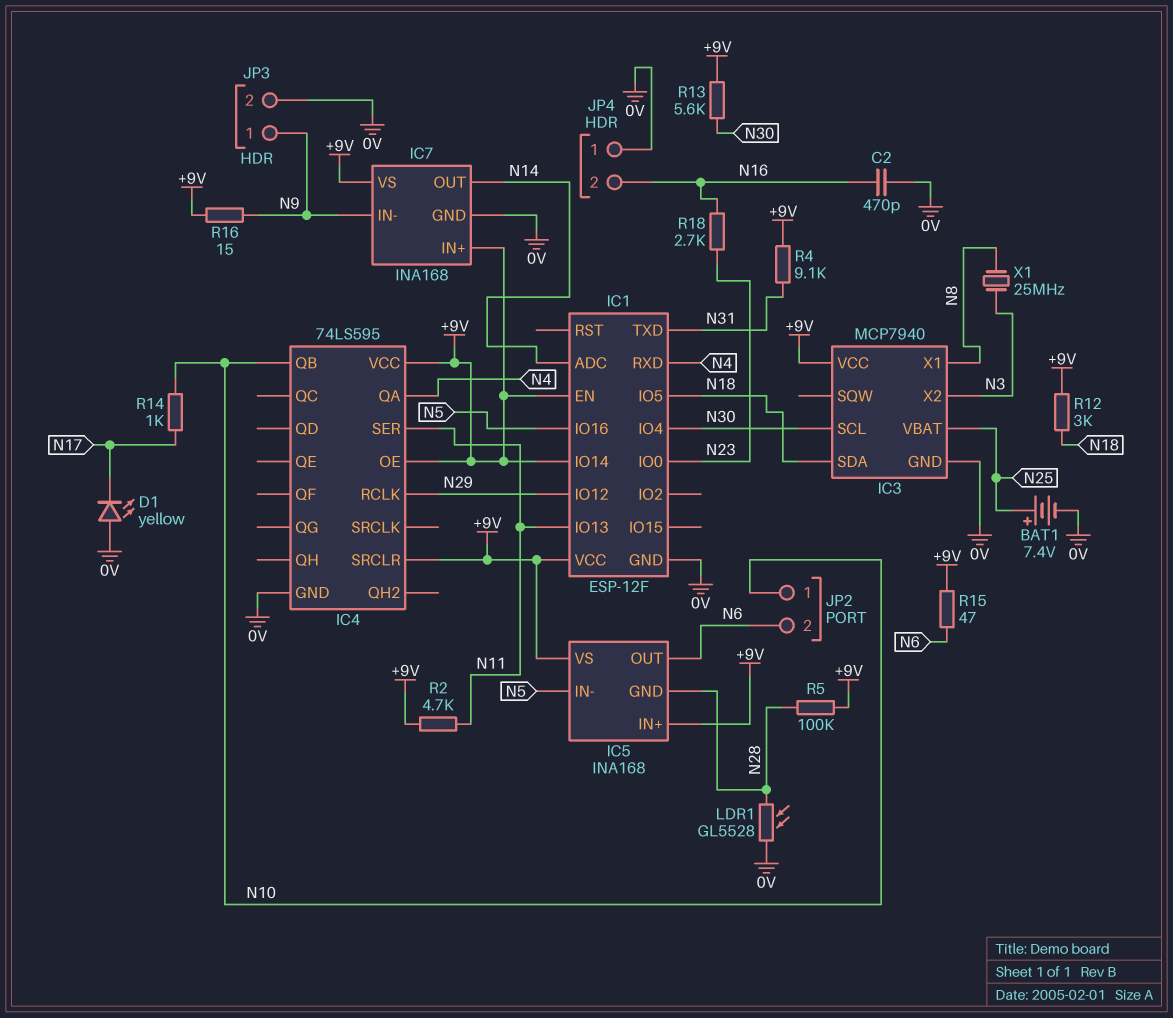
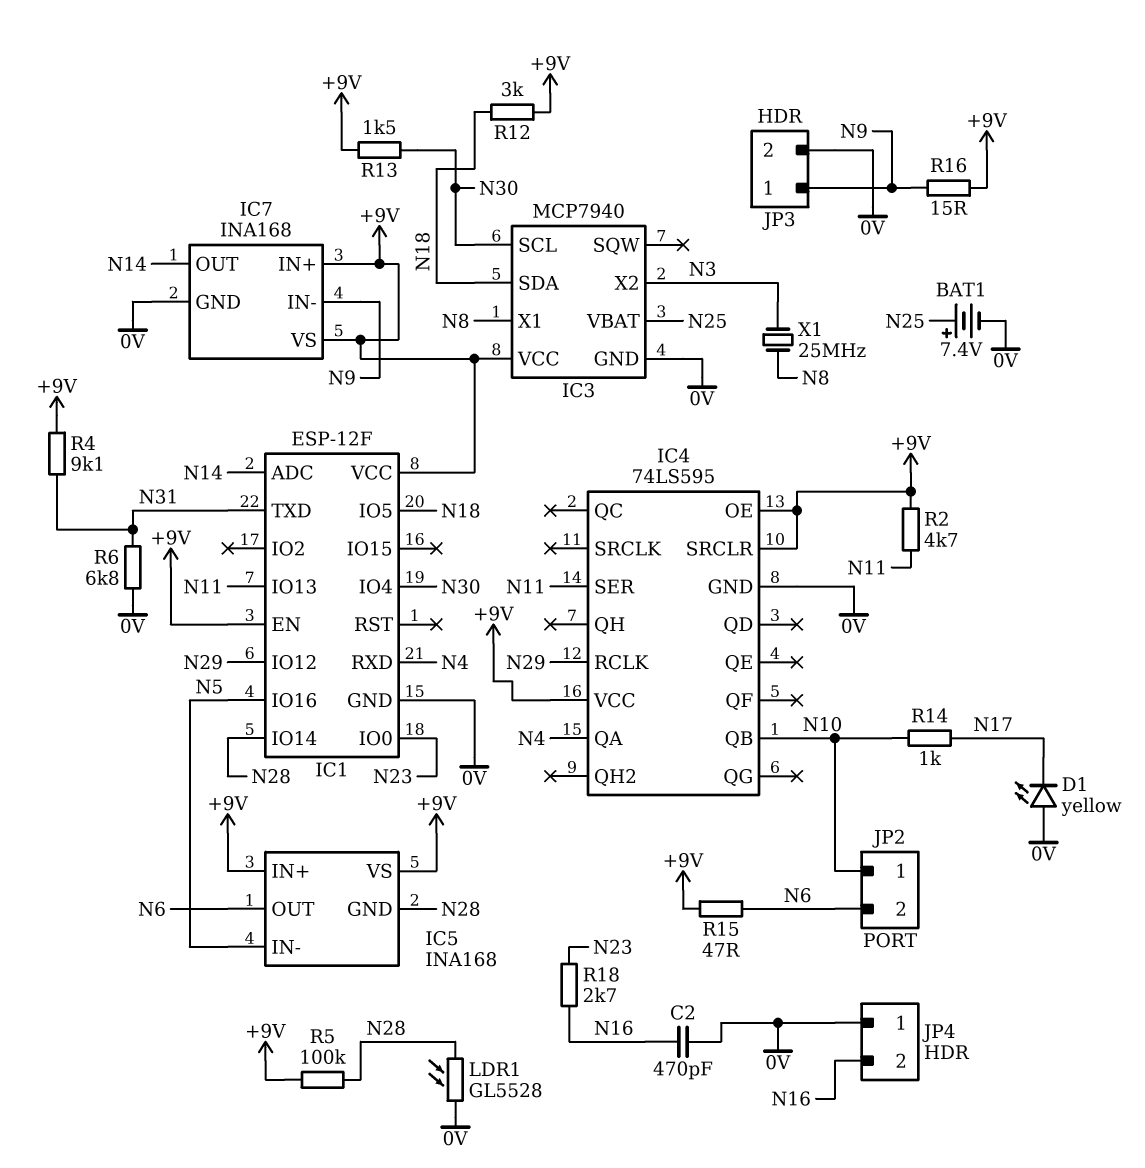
IC1 pin IO14: +9V -> N28
R6: none -> 6.8k (0V, N31)
R13: 5.6k (+9V, N30) -> 1.5k (+9V, N30)

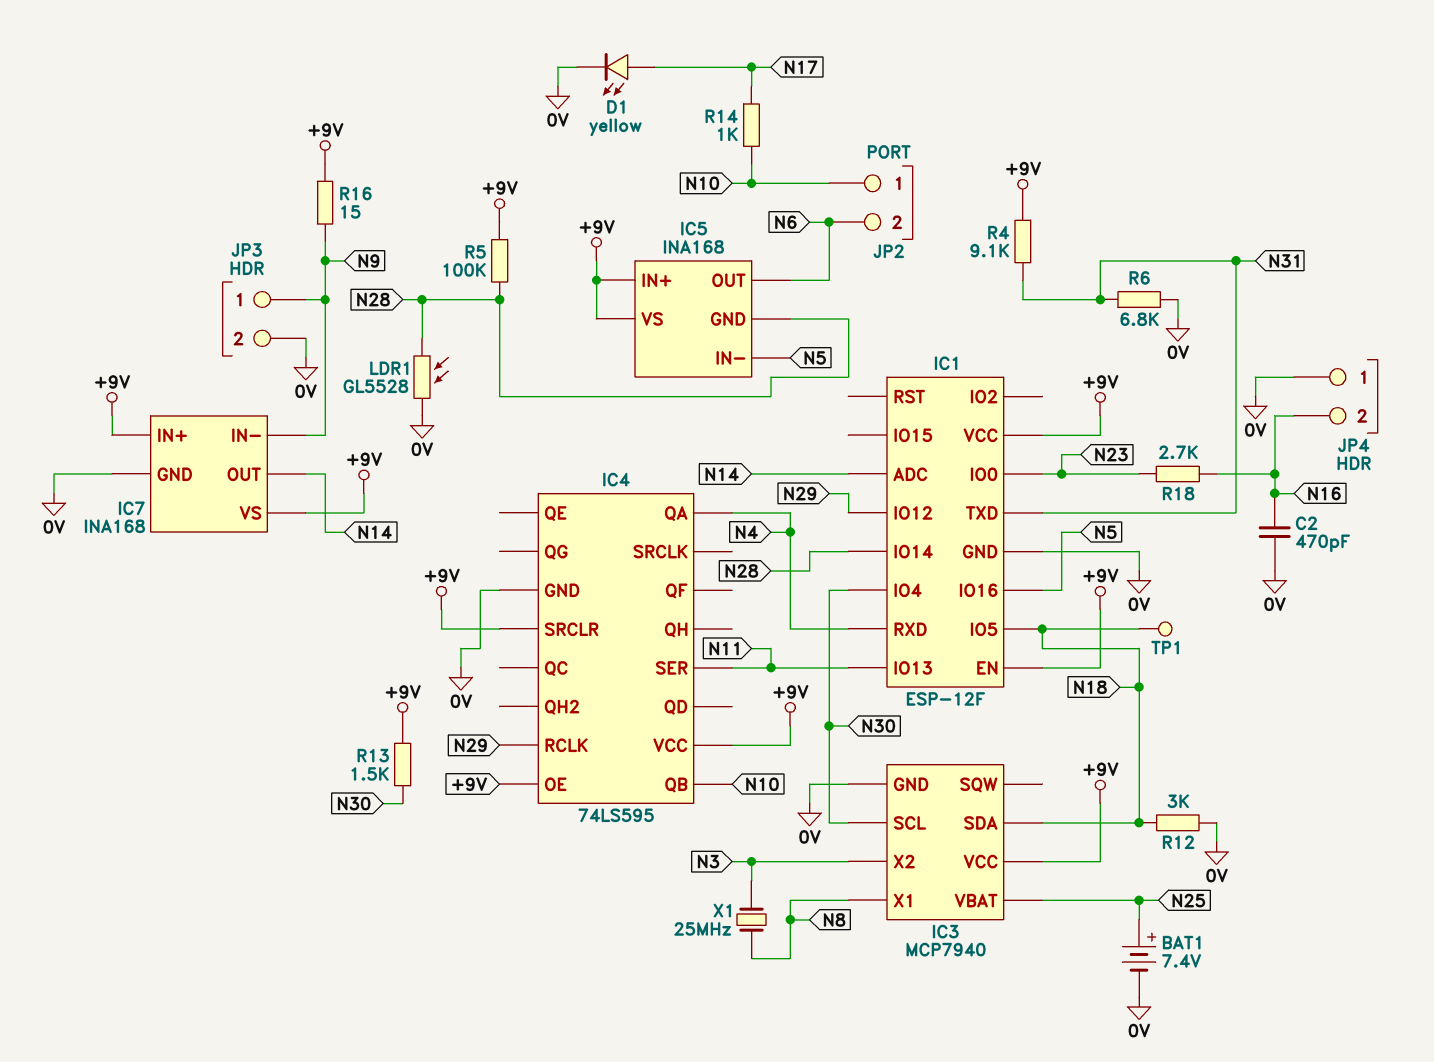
D1: LED yellow (A 0V, K N17) -> LED yellow (A N17, K 0V)
R2: 4.7k (+9V, N11) -> none
R12: 3k (+9V, N18) -> 3k (0V, N18)
R15: 47 (+9V, N6) -> none
TP1: none -> test point (N18)

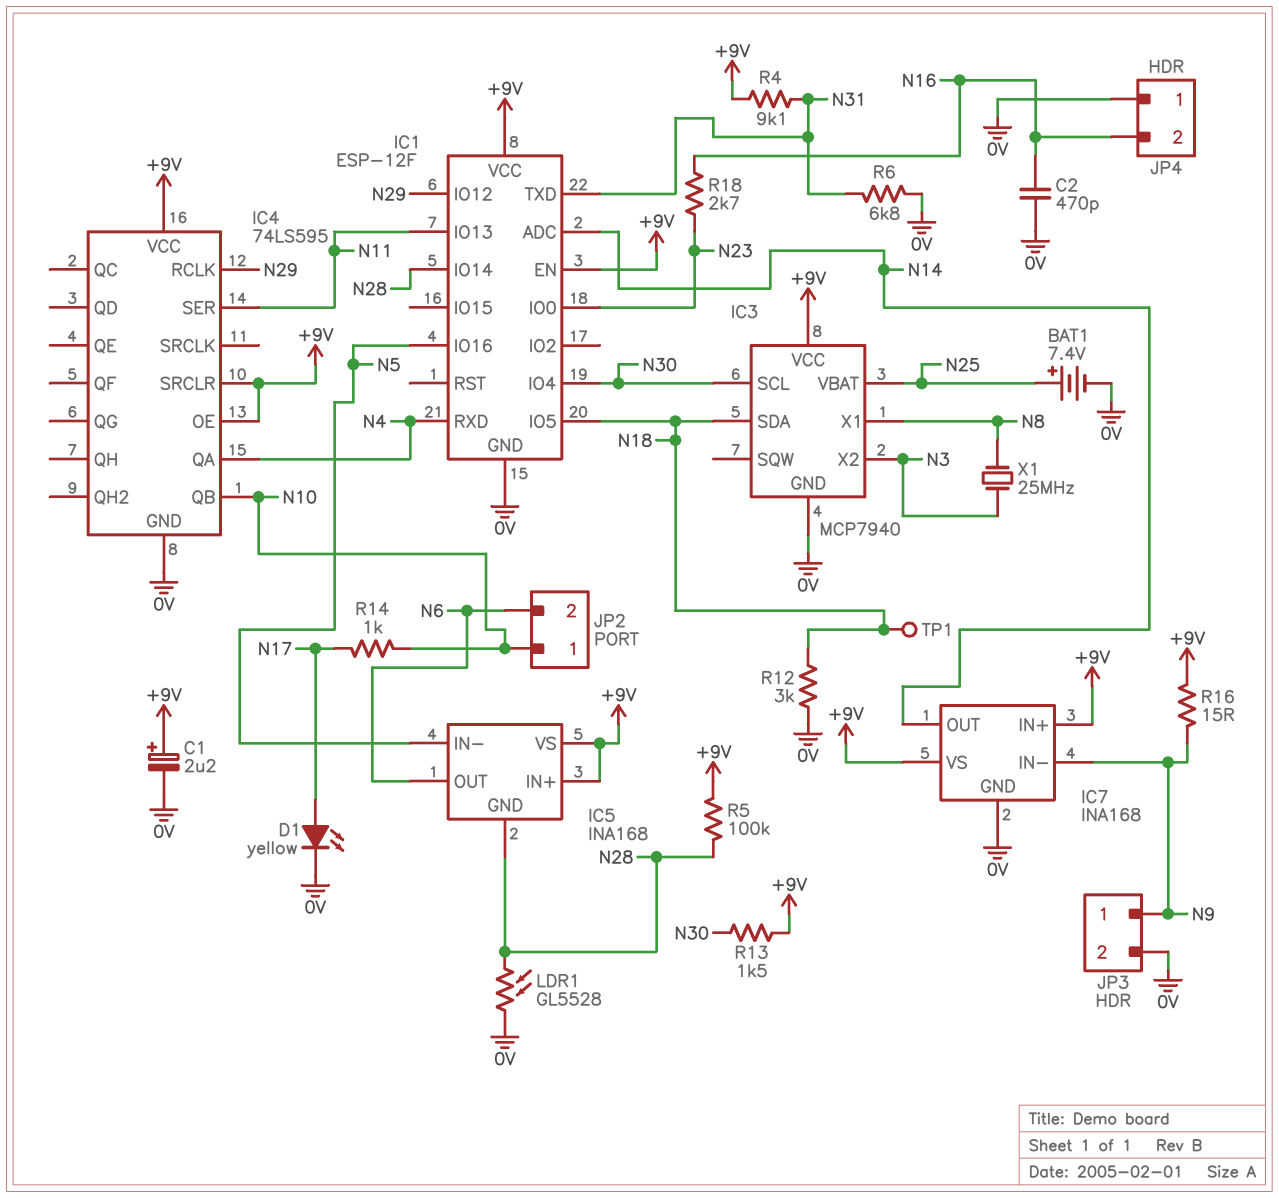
C1: none -> 2.2uF (plus +9V, minus 0V)

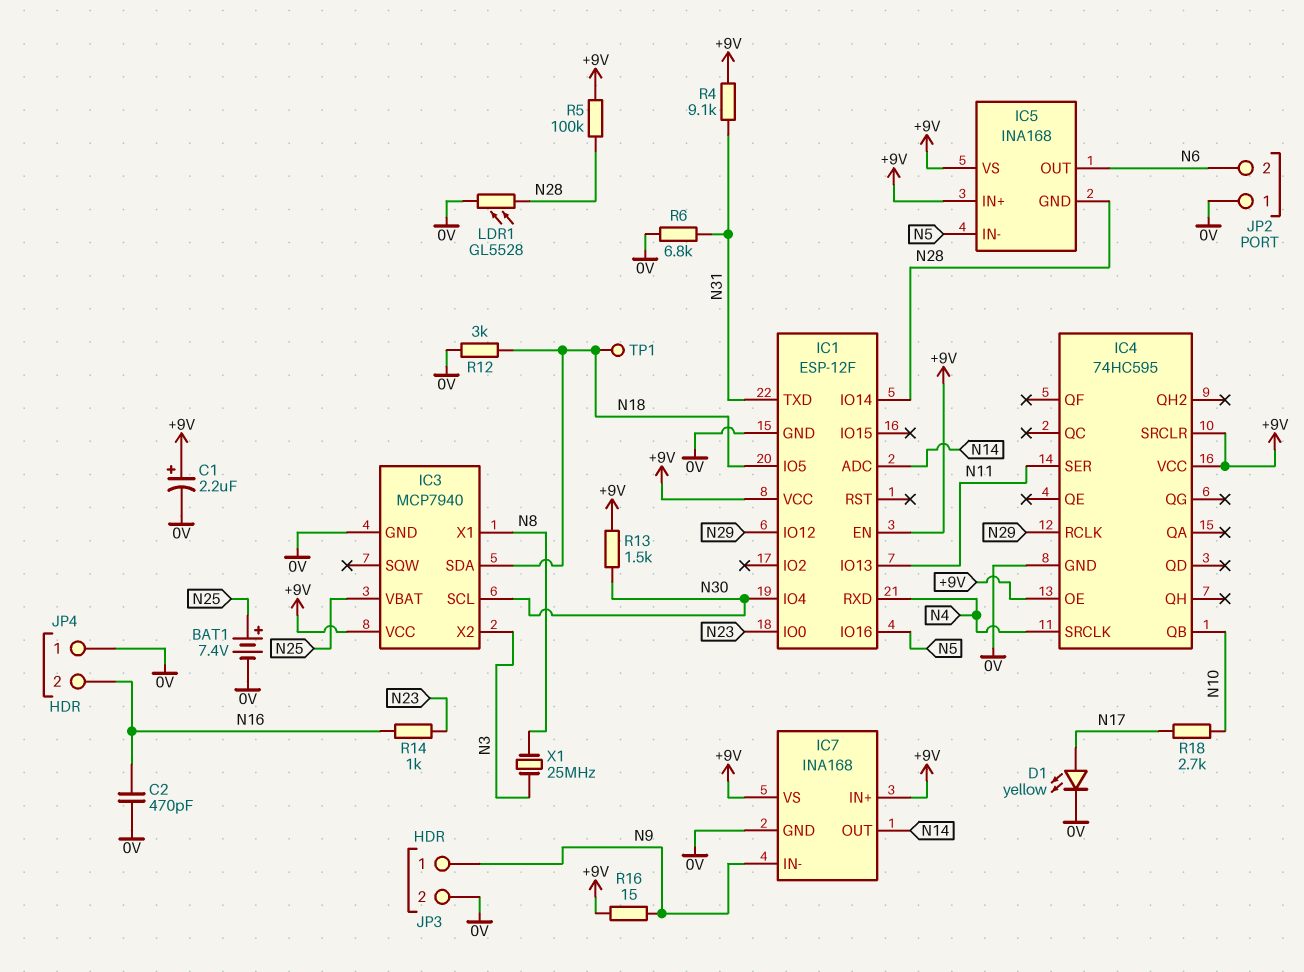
IC4: 74LS595 -> 74HC595
IC4 pin QA: N4 -> none
IC4 pin SRCLK: none -> N4
JP2 pin 1: N10 -> 0V
R14: 1k (N10, N17) -> 1k (N16, N23)
R18: 2.7k (N16, N23) -> 2.7k (N10, N17)

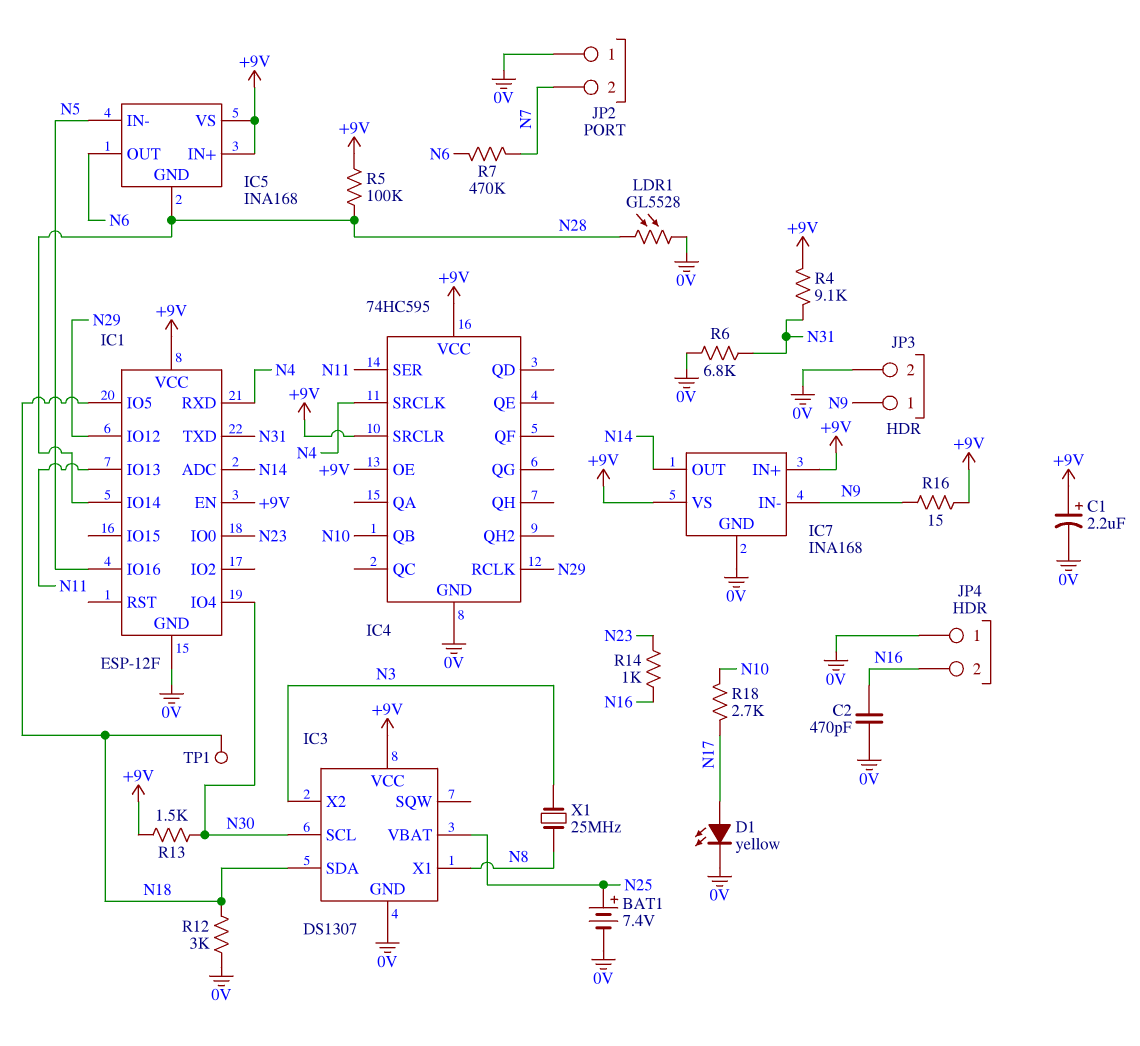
IC3: MCP7940 -> DS1307
JP2 pin 2: N6 -> N7
R7: none -> 470k (N6, N7)

